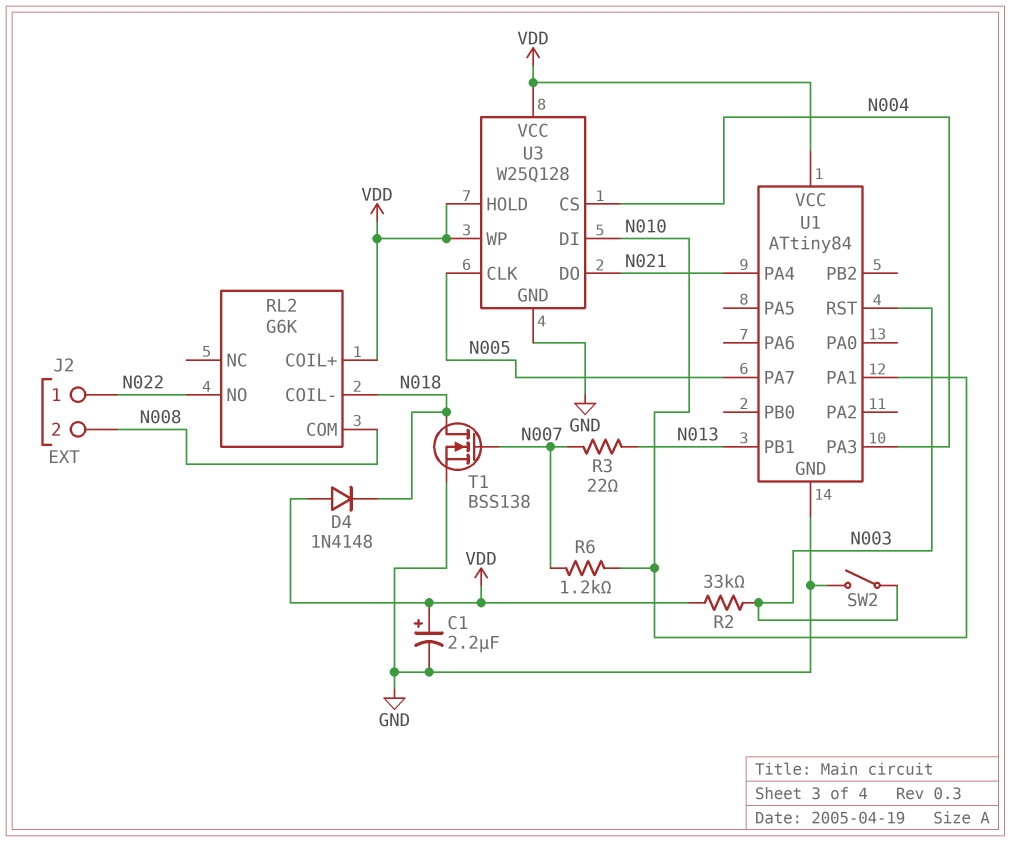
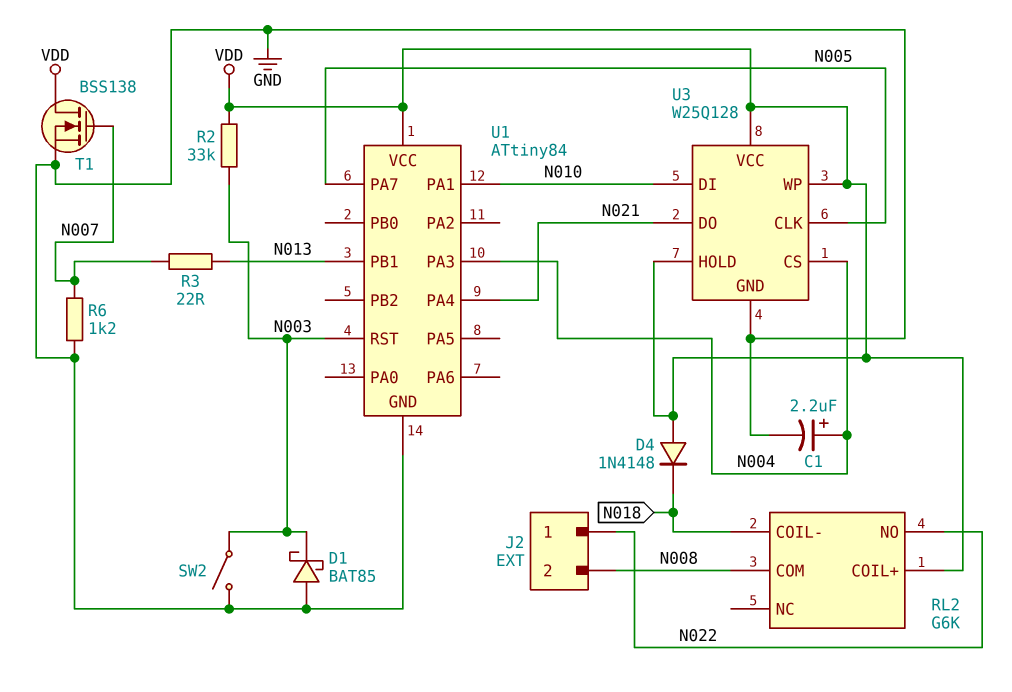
C1: 2.2uF (plus VDD, minus GND) -> 2.2uF (plus N004, minus GND)
D1: none -> schottky BAT85 (A GND, K N003)
R6: 1.2k (N007, N010) -> 1.2k (GND, N007)
T1: NMOS BSS138 (G N007, D N018, S GND) -> NMOS BSS138 (G N007, D VDD, S GND)

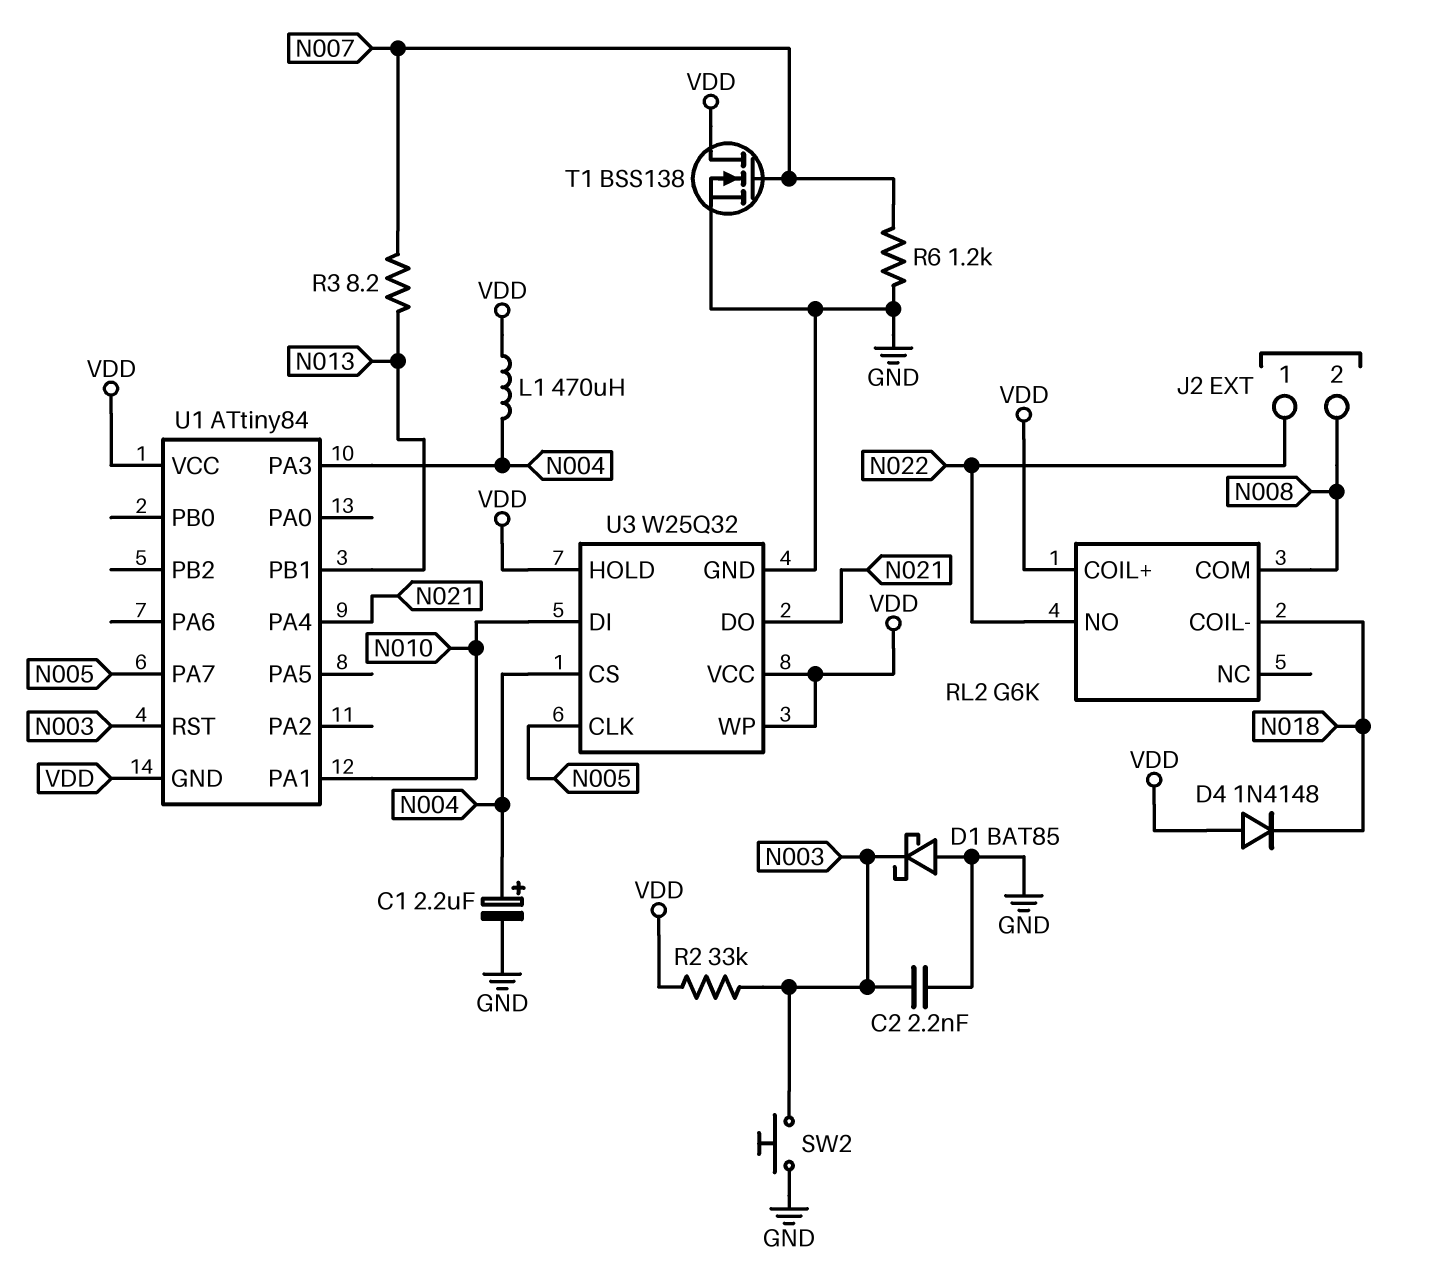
C2: none -> 2.2nF (GND, N003)
L1: none -> 470uH (N004, VDD)
R3: 22 (N007, N013) -> 8.2 (N007, N013)
SW2: switch (GND, N003) -> button (GND, N003)
U1 pin GND: GND -> VDD
U3: W25Q128 -> W25Q32

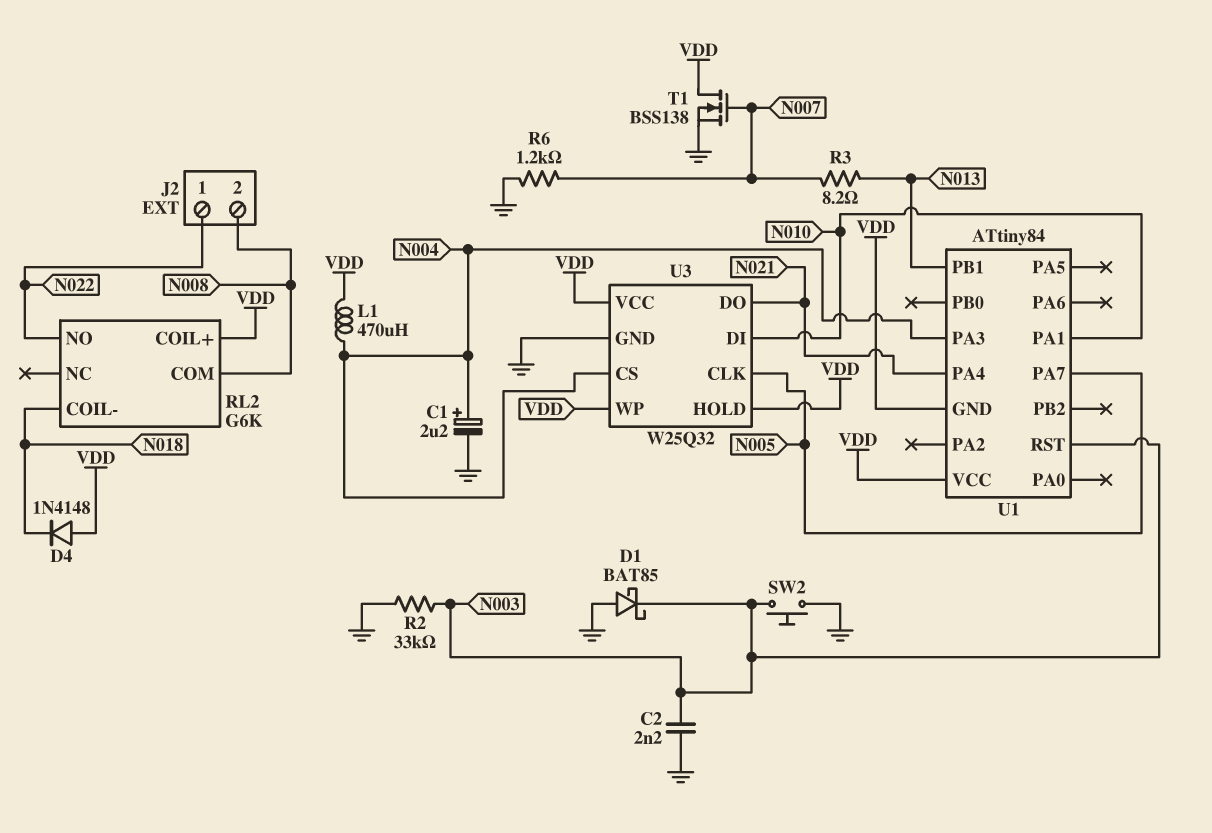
R2: 33k (N003, VDD) -> 33k (GND, N003)

